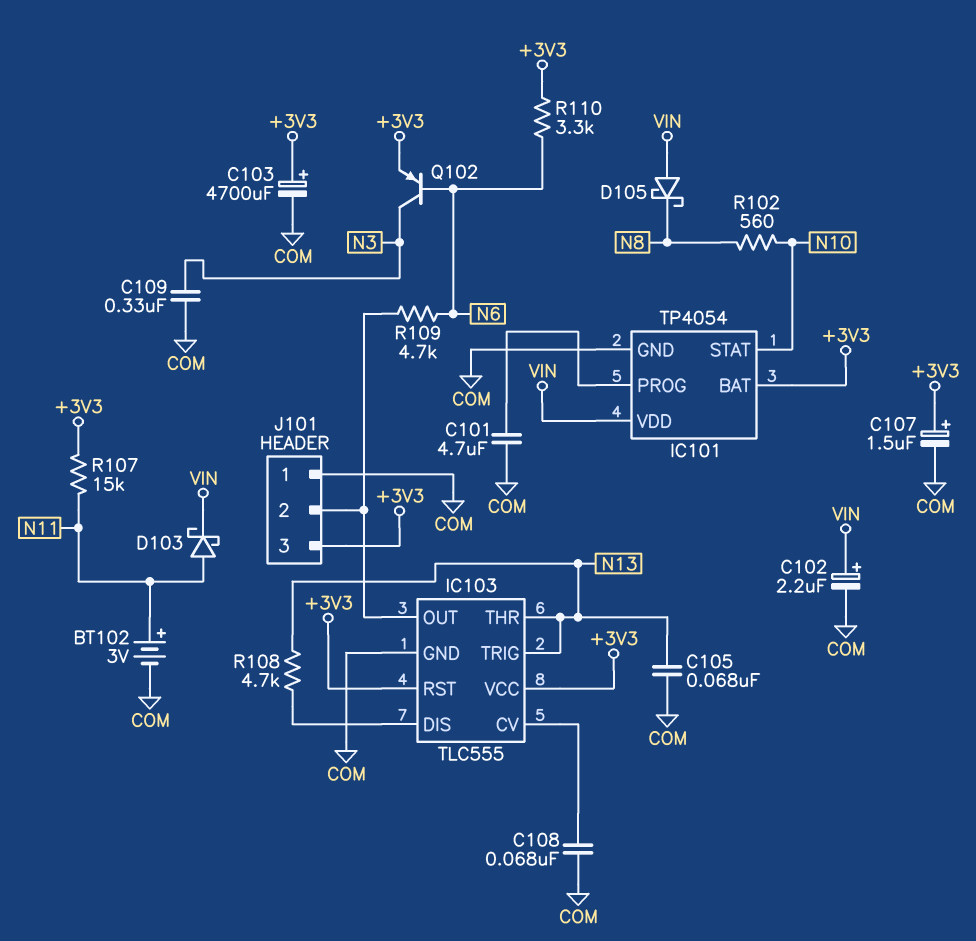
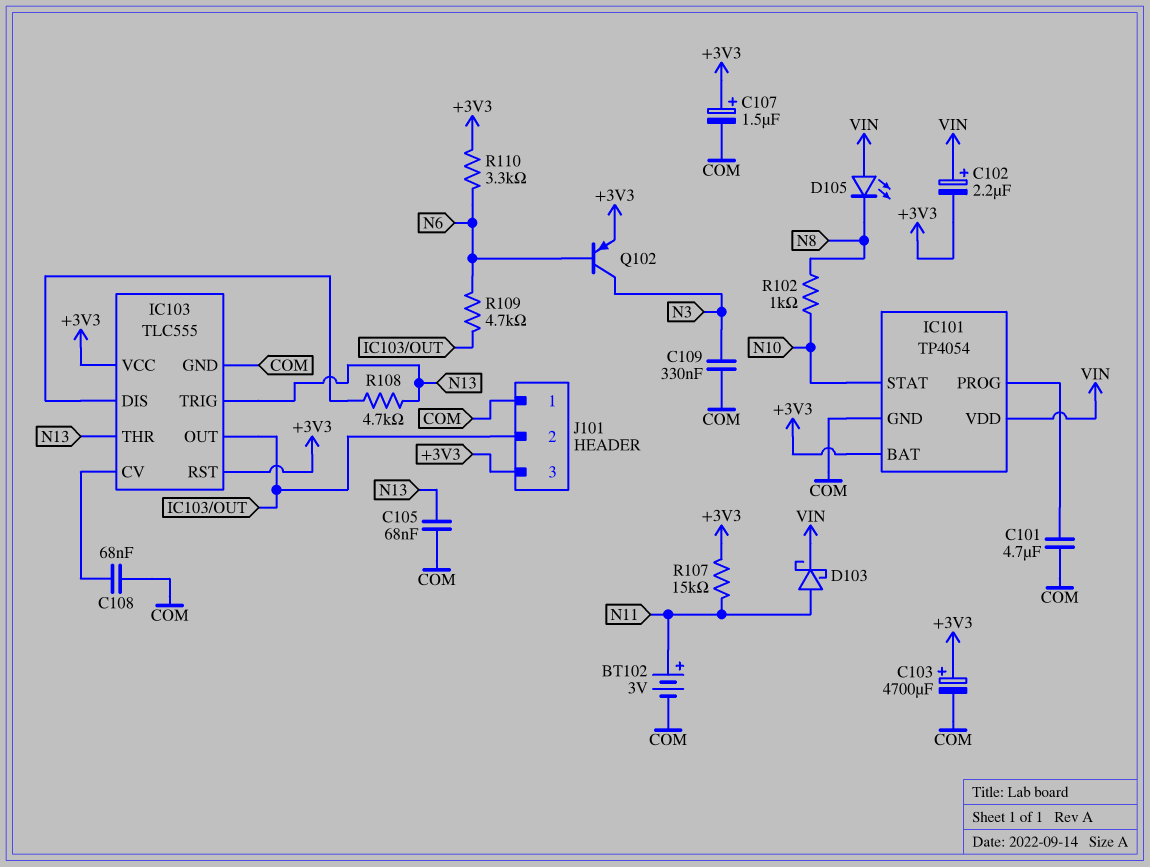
C102: 2.2uF (plus VIN, minus COM) -> 2.2uF (plus VIN, minus +3V3)
D105: schottky (A VIN, K N8) -> LED (A VIN, K N8)
R102: 560 (N8, N10) -> 1k (N8, N10)

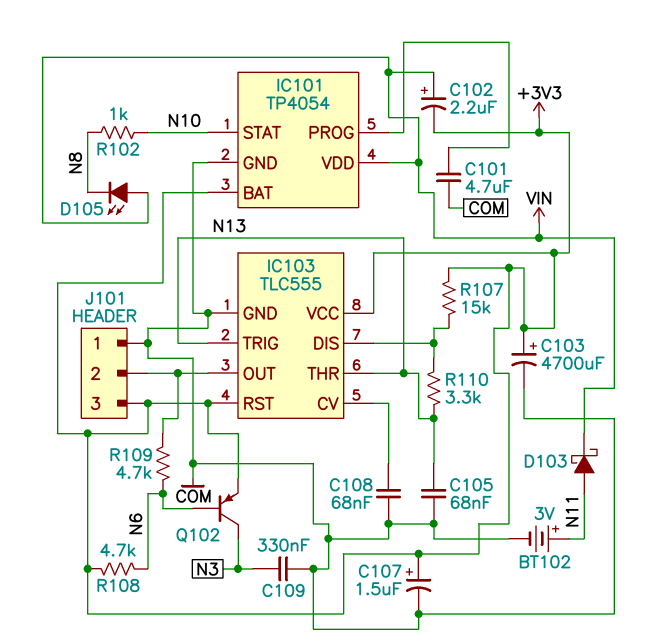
R107: 15k (+3V3, N11) -> 15k (+3V3, IC103/DIS)
R108: 4.7k (IC103/DIS, N13) -> 4.7k (+3V3, N6)
R110: 3.3k (+3V3, N6) -> 3.3k (IC103/DIS, N13)

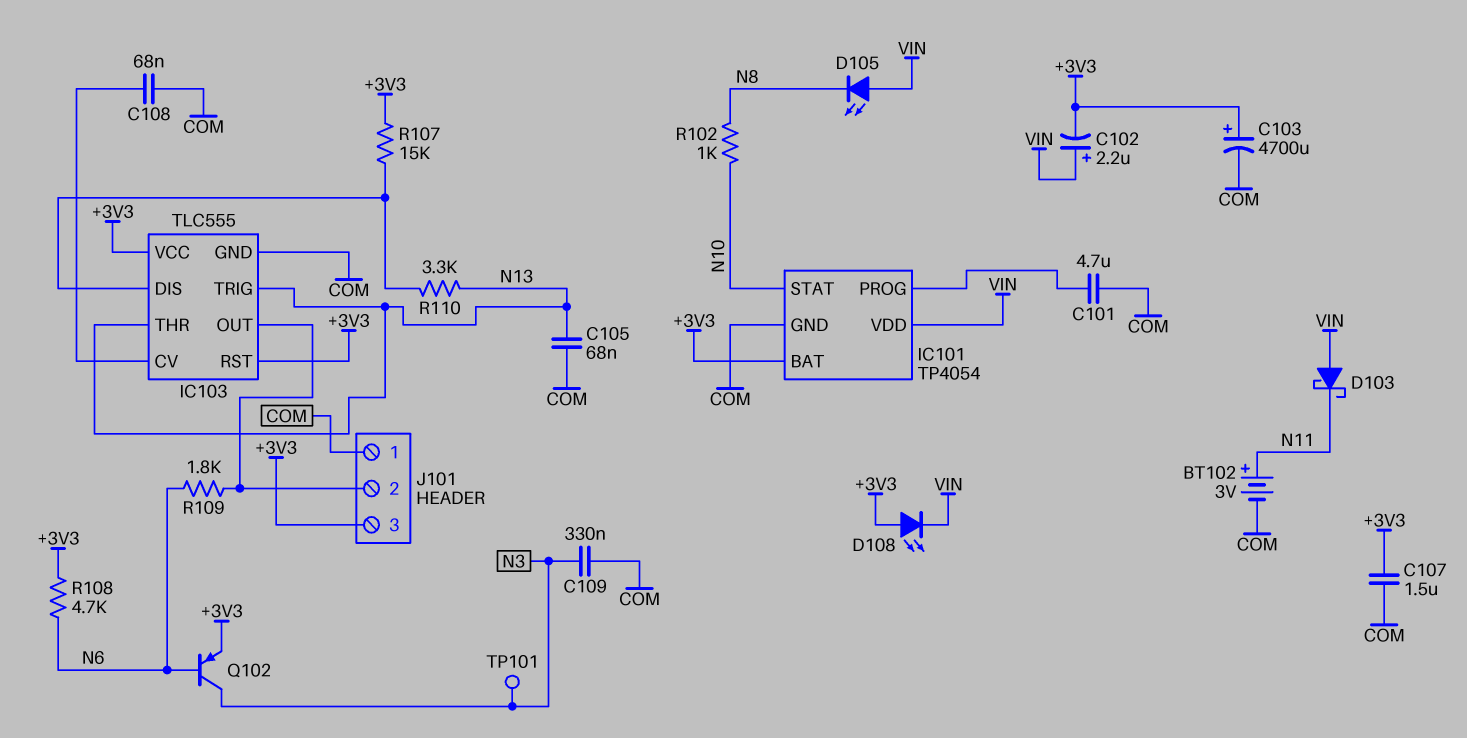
C107: 1.5uF (plus +3V3, minus COM) -> 1.5uF (+3V3, COM)
D103: schottky (A N11, K VIN) -> schottky (A VIN, K N11)
D108: none -> LED (A +3V3, K VIN)
R109: 4.7k (IC103/OUT, N6) -> 1.8k (IC103/OUT, N6)
TP101: none -> test point (N3)

